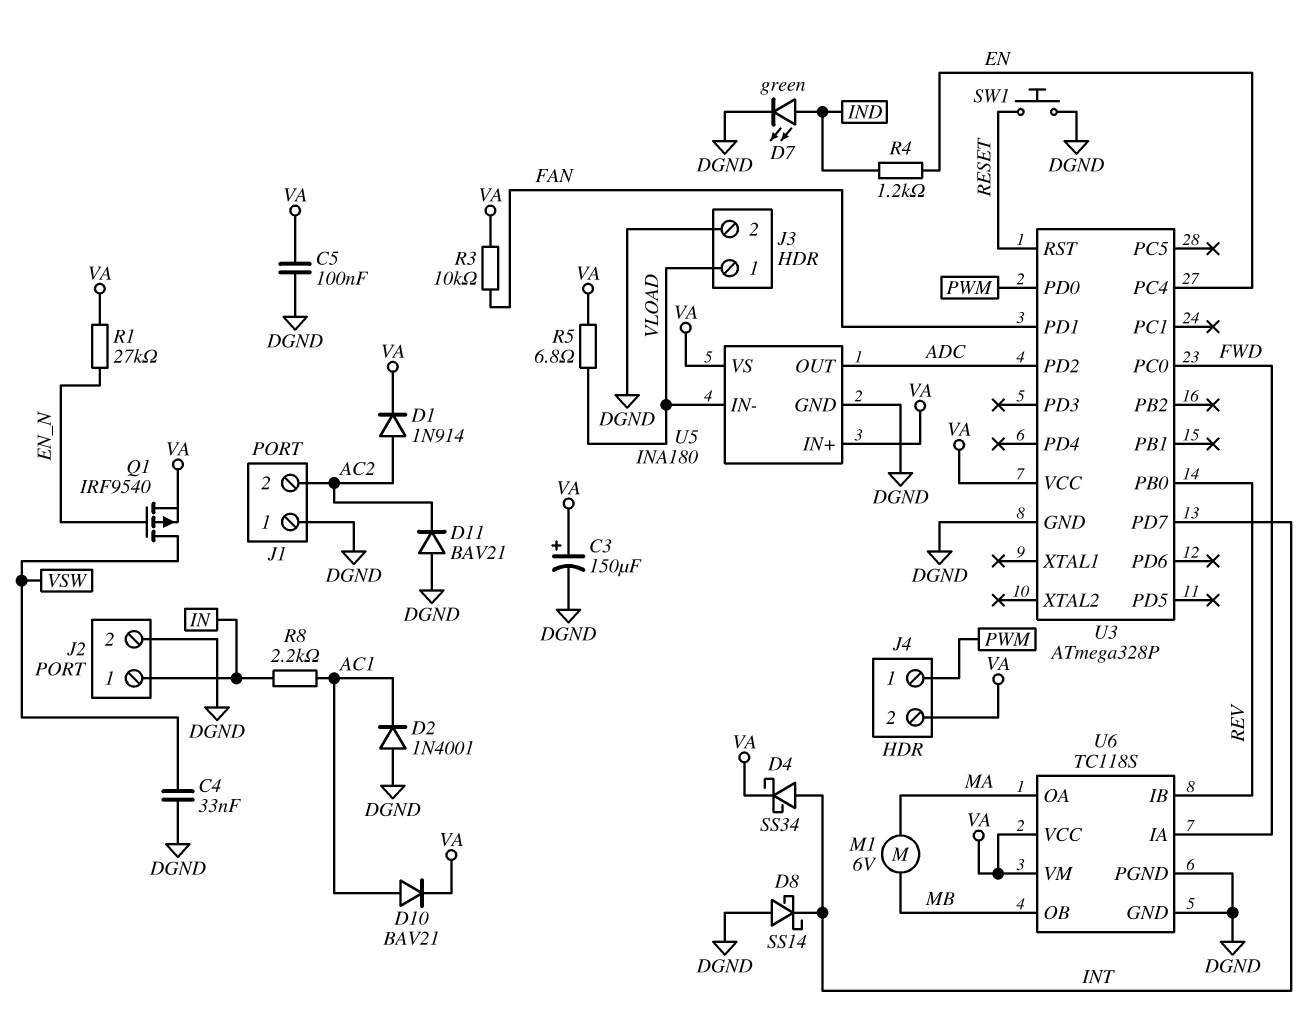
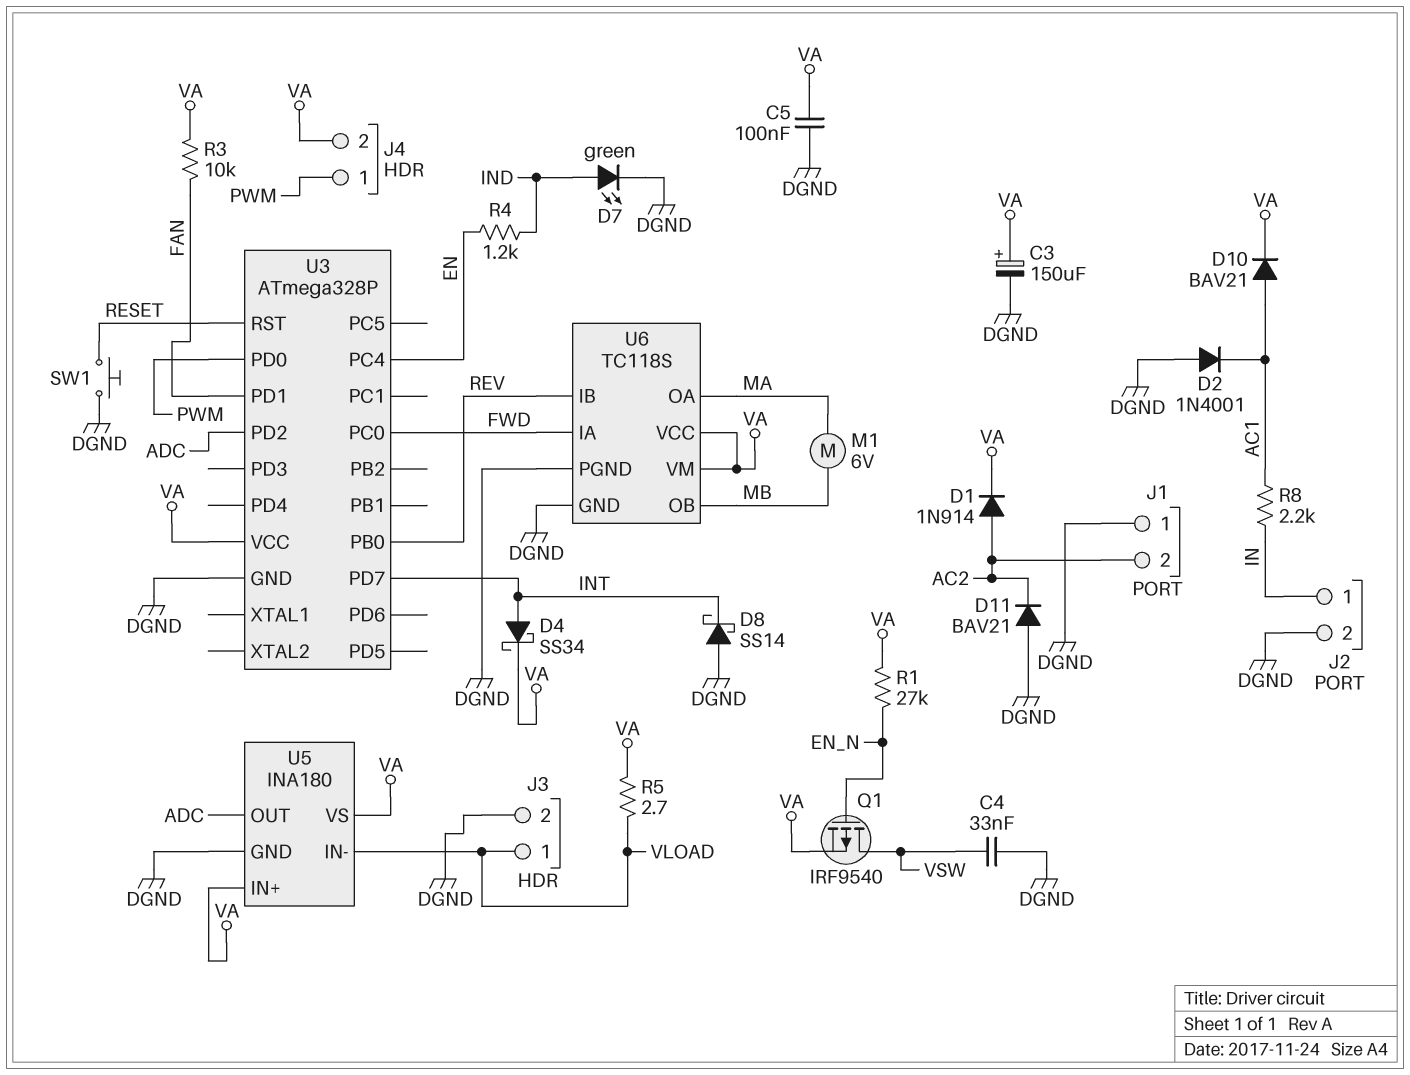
R5: 6.8 (VA, VLOAD) -> 2.7 (VA, VLOAD)

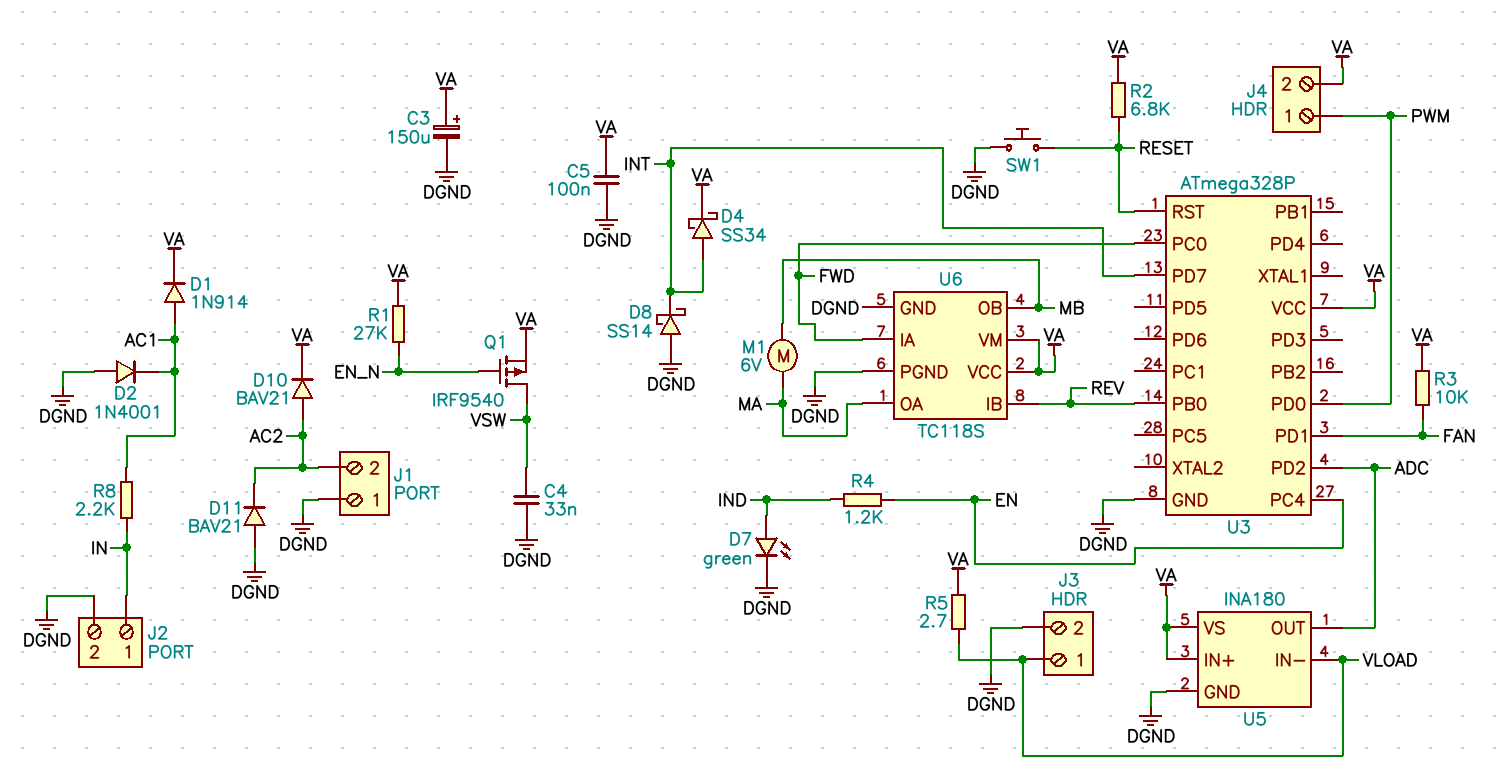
D1: diode 1N914 (A AC2, K VA) -> diode 1N914 (A AC1, K VA)
D10: diode BAV21 (A AC1, K VA) -> diode BAV21 (A AC2, K VA)
R2: none -> 6.8k (RESET, VA)

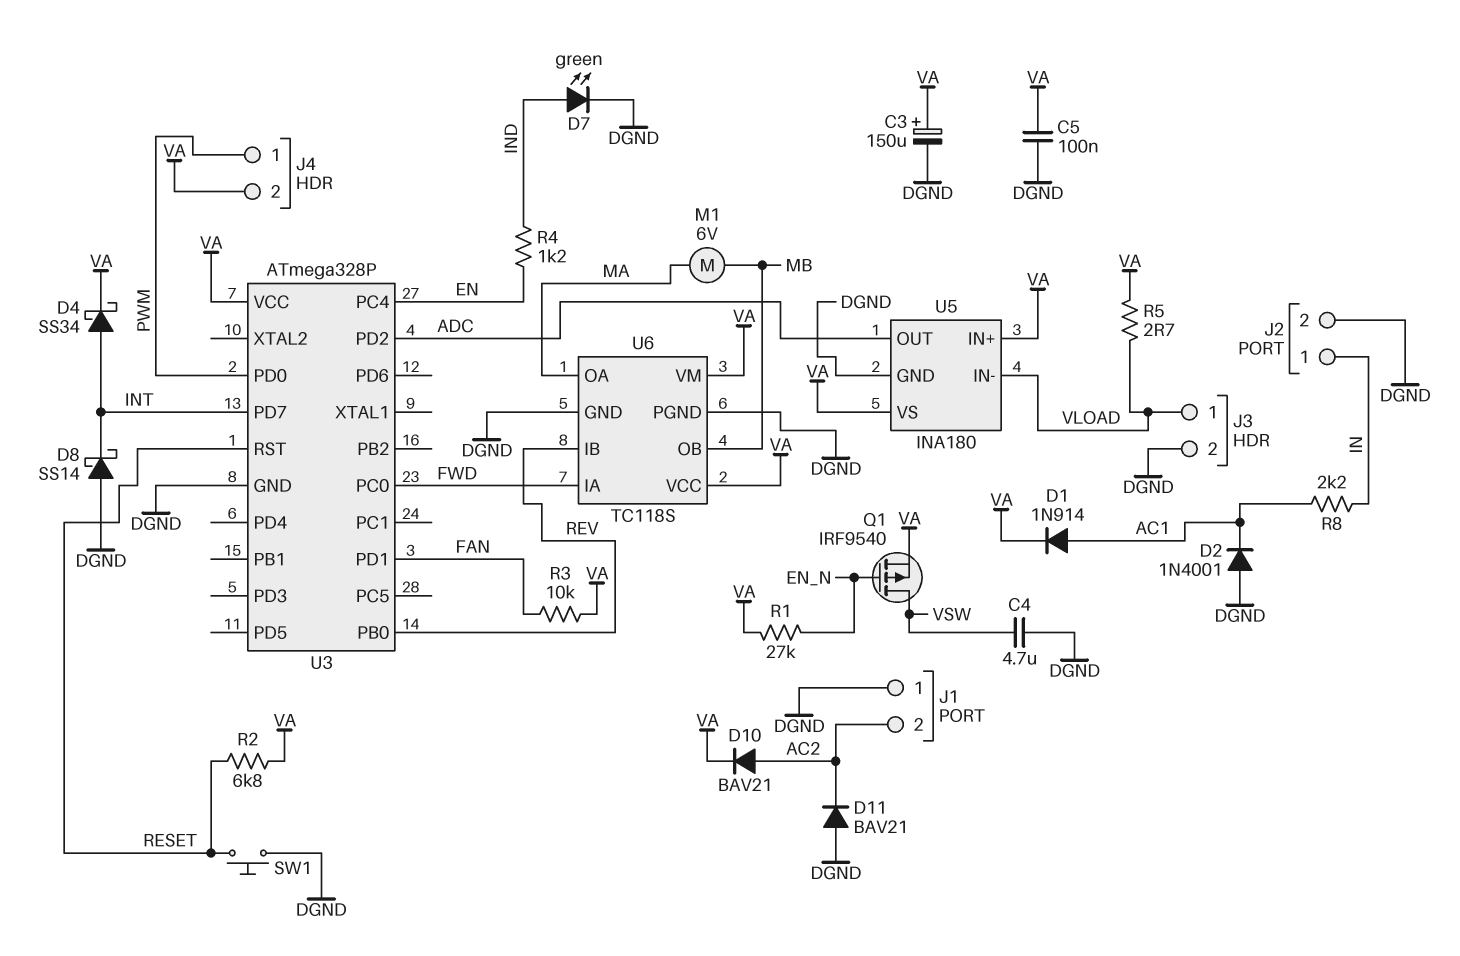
C4: 33nF (DGND, VSW) -> 4.7uF (DGND, VSW)

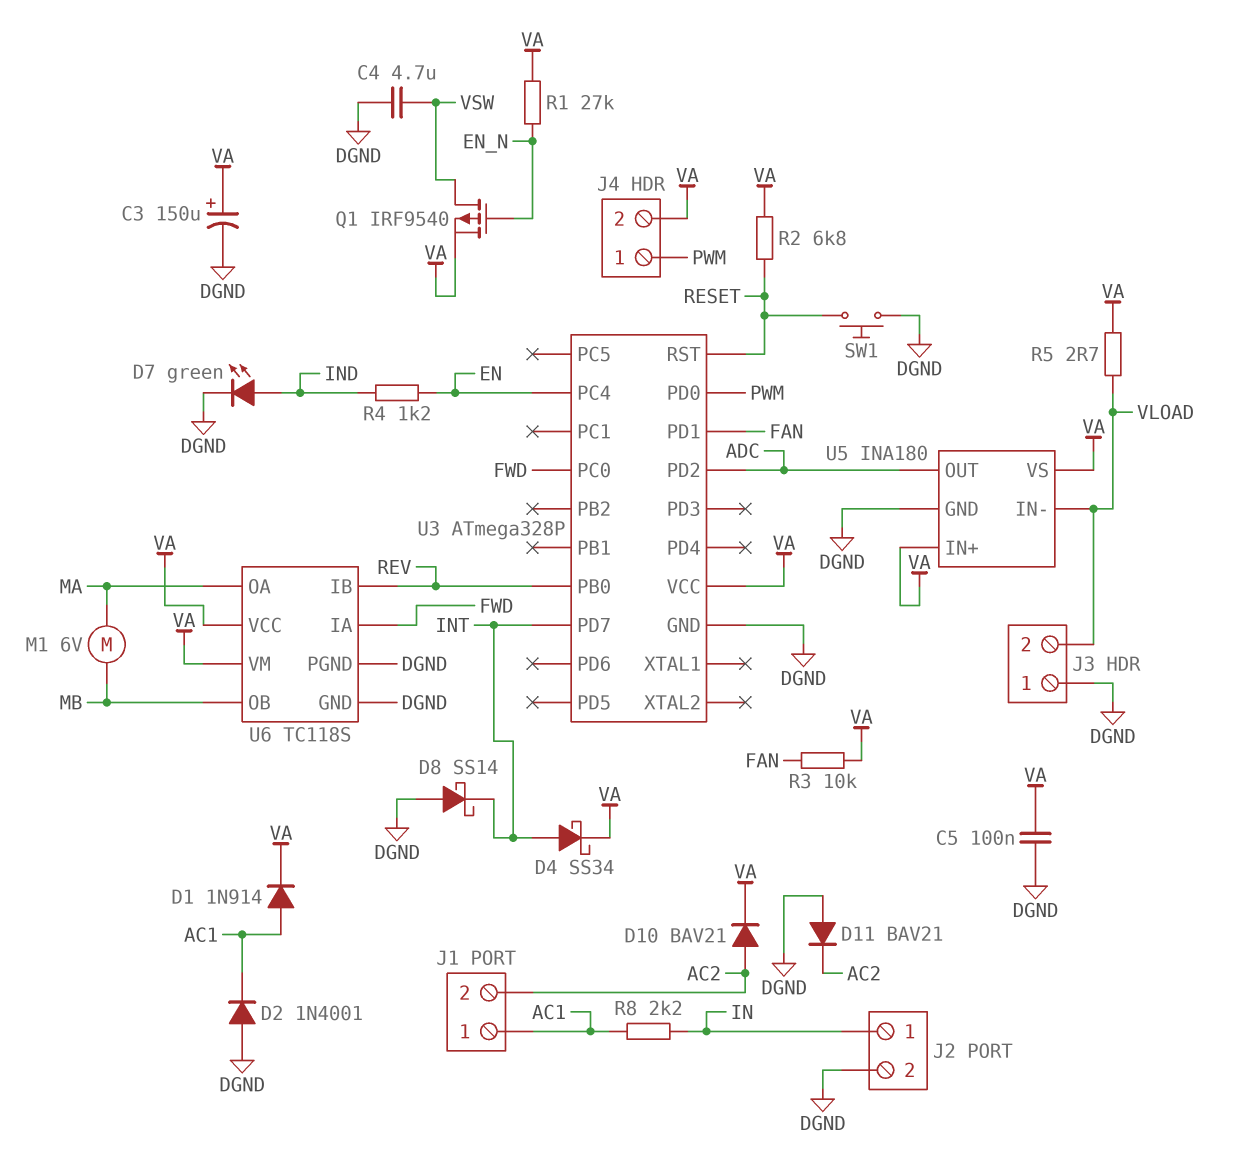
J1 pin 1: DGND -> AC1
J3 pin 1: VLOAD -> DGND
J3 pin 2: DGND -> VLOAD

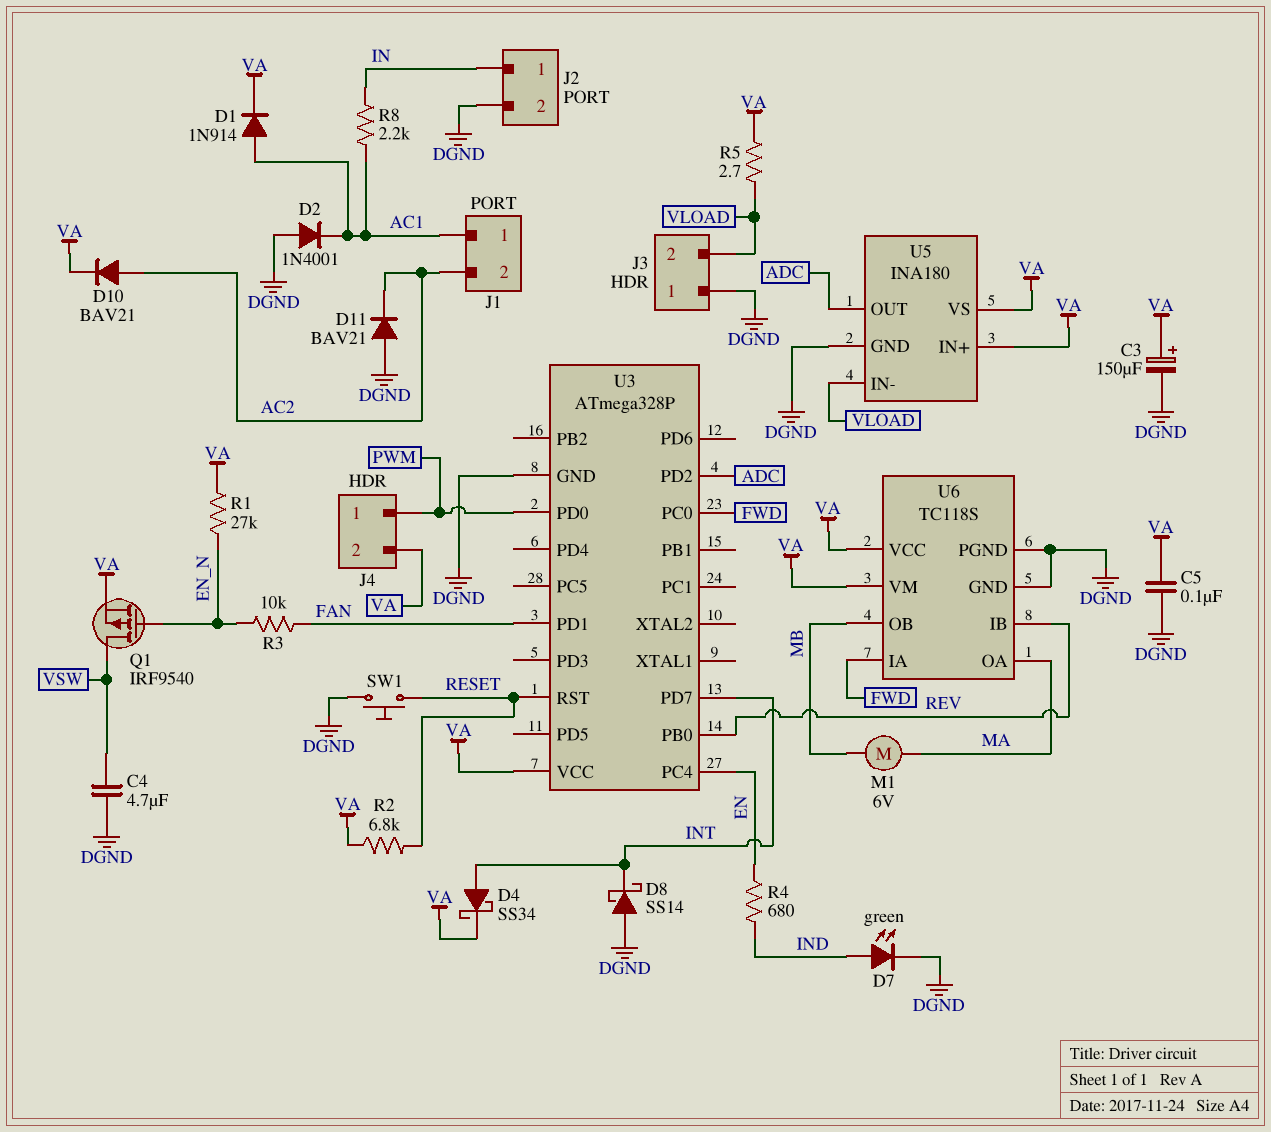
R3: 10k (FAN, VA) -> 10k (EN_N, FAN)
R4: 1.2k (EN, IND) -> 680 (EN, IND)

